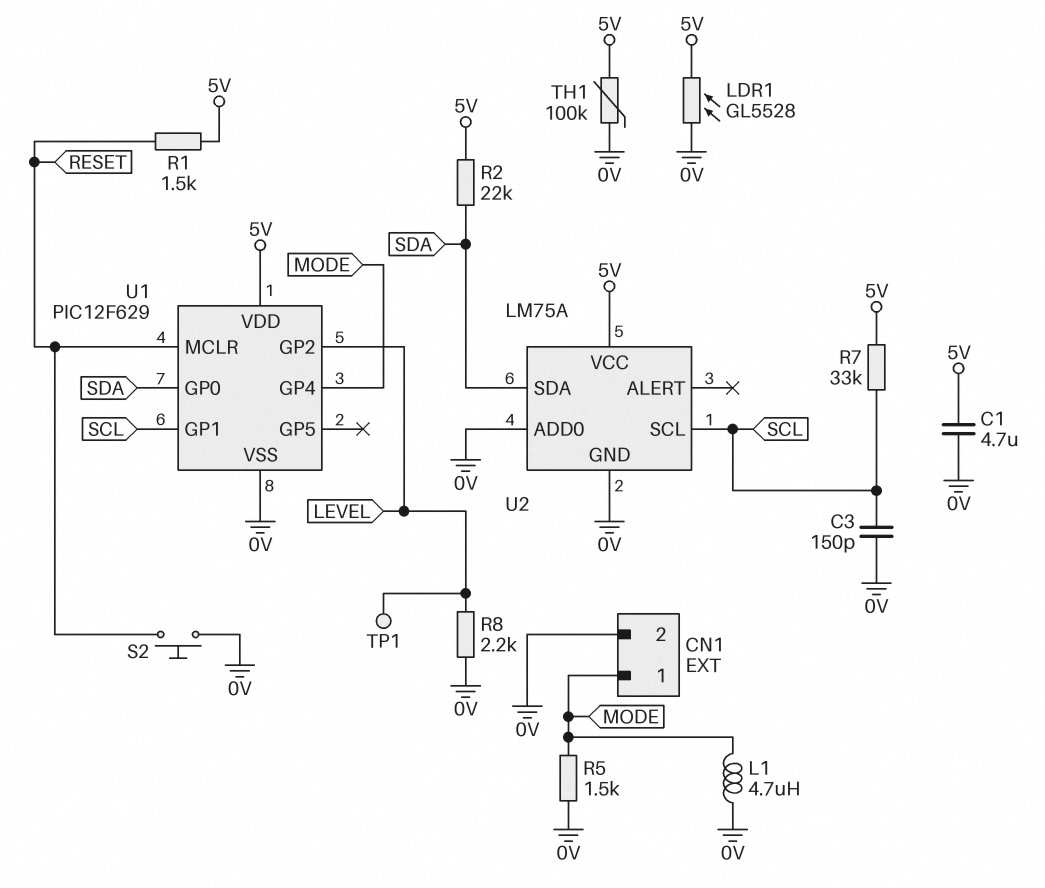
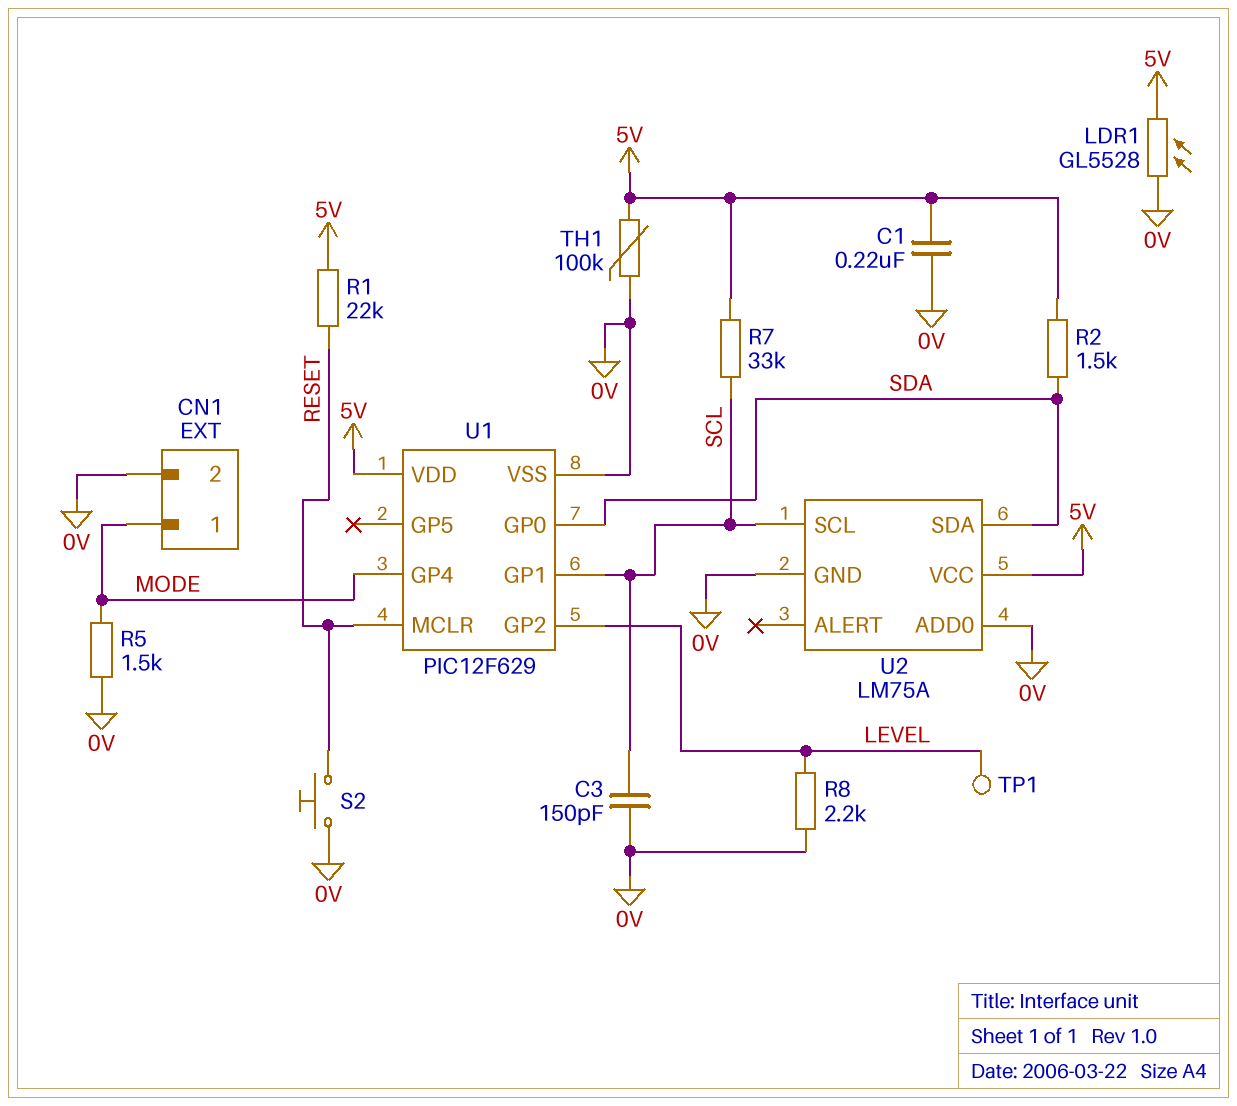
C1: 4.7uF (0V, 5V) -> 220nF (0V, 5V)
L1: 4.7uH (0V, MODE) -> none
R1: 1.5k (5V, RESET) -> 22k (5V, RESET)
R2: 22k (5V, SDA) -> 1.5k (5V, SDA)

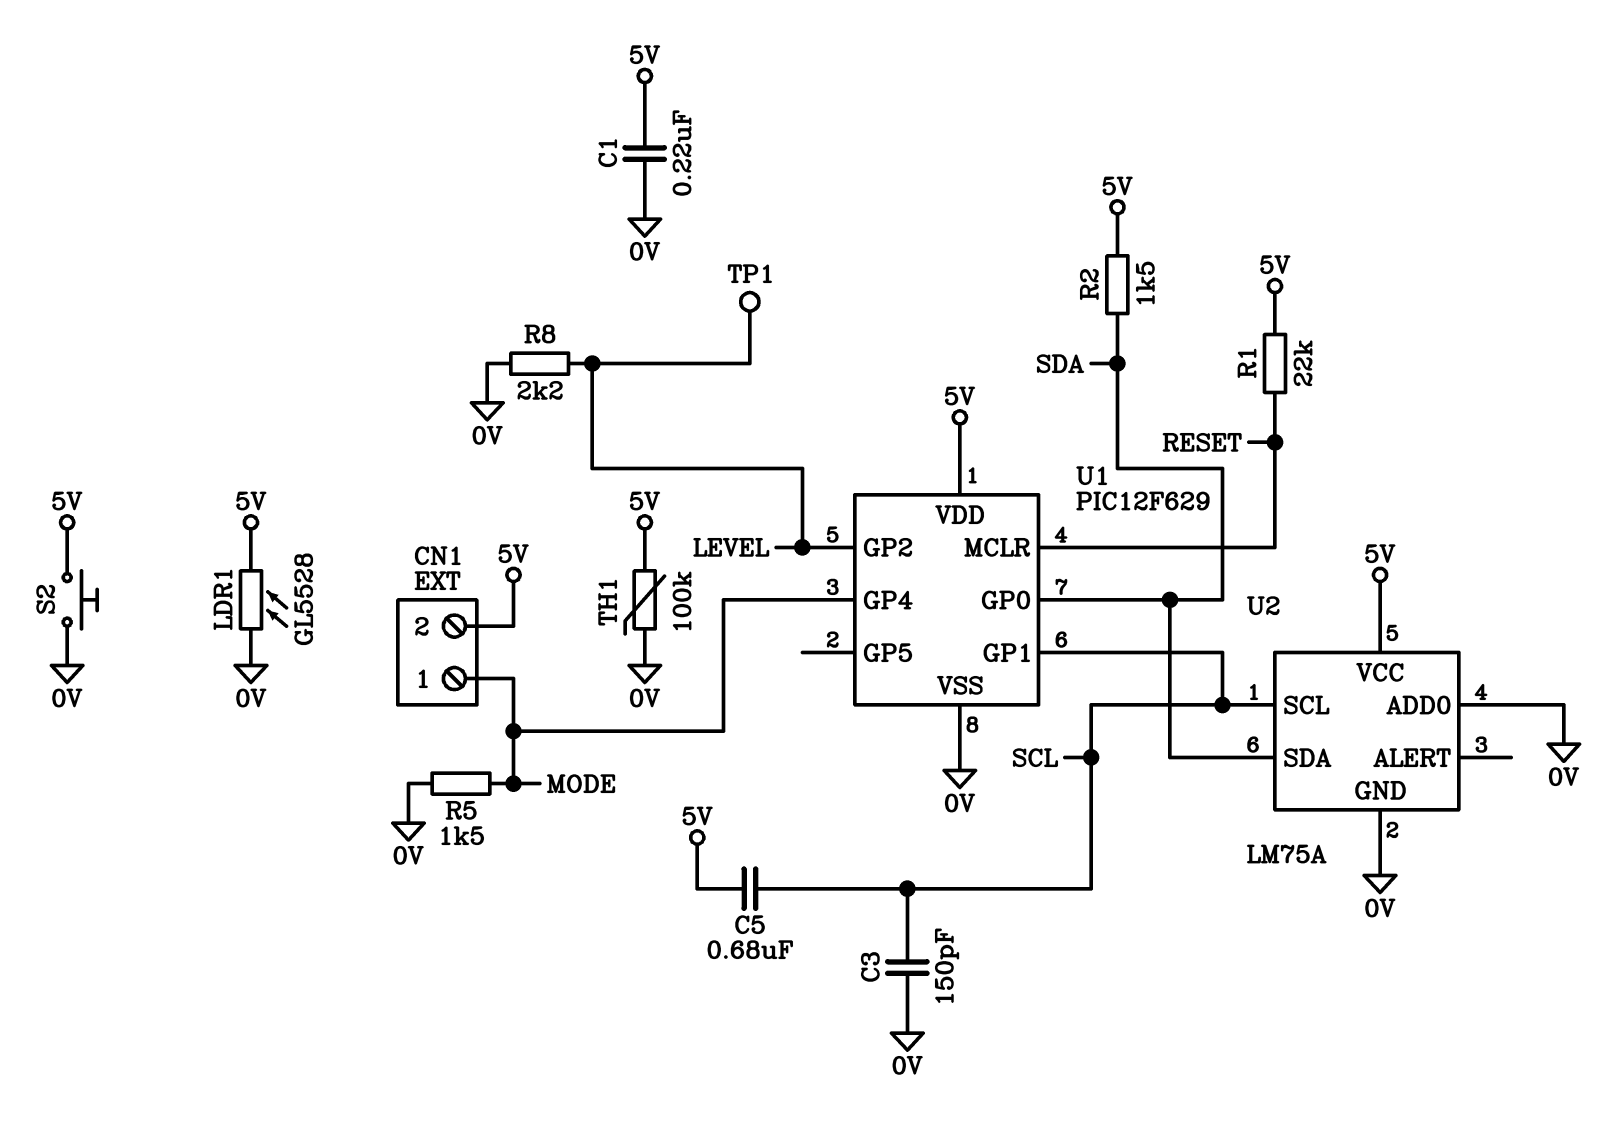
C5: none -> 680nF (5V, SCL)
CN1 pin 2: 0V -> 5V
R7: 33k (5V, SCL) -> none
S2: button (0V, RESET) -> button (0V, 5V)

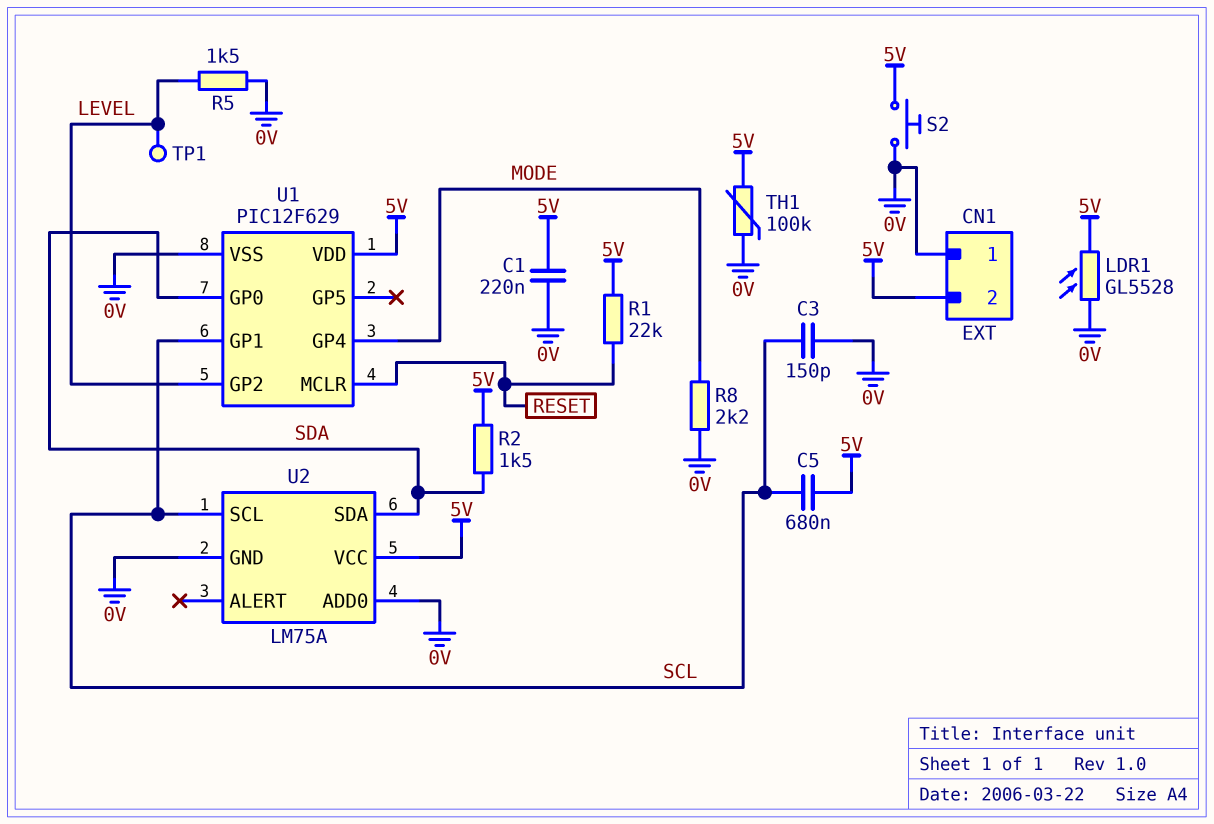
CN1 pin 1: MODE -> 0V
R5: 1.5k (0V, MODE) -> 1.5k (0V, LEVEL)
R8: 2.2k (0V, LEVEL) -> 2.2k (0V, MODE)

